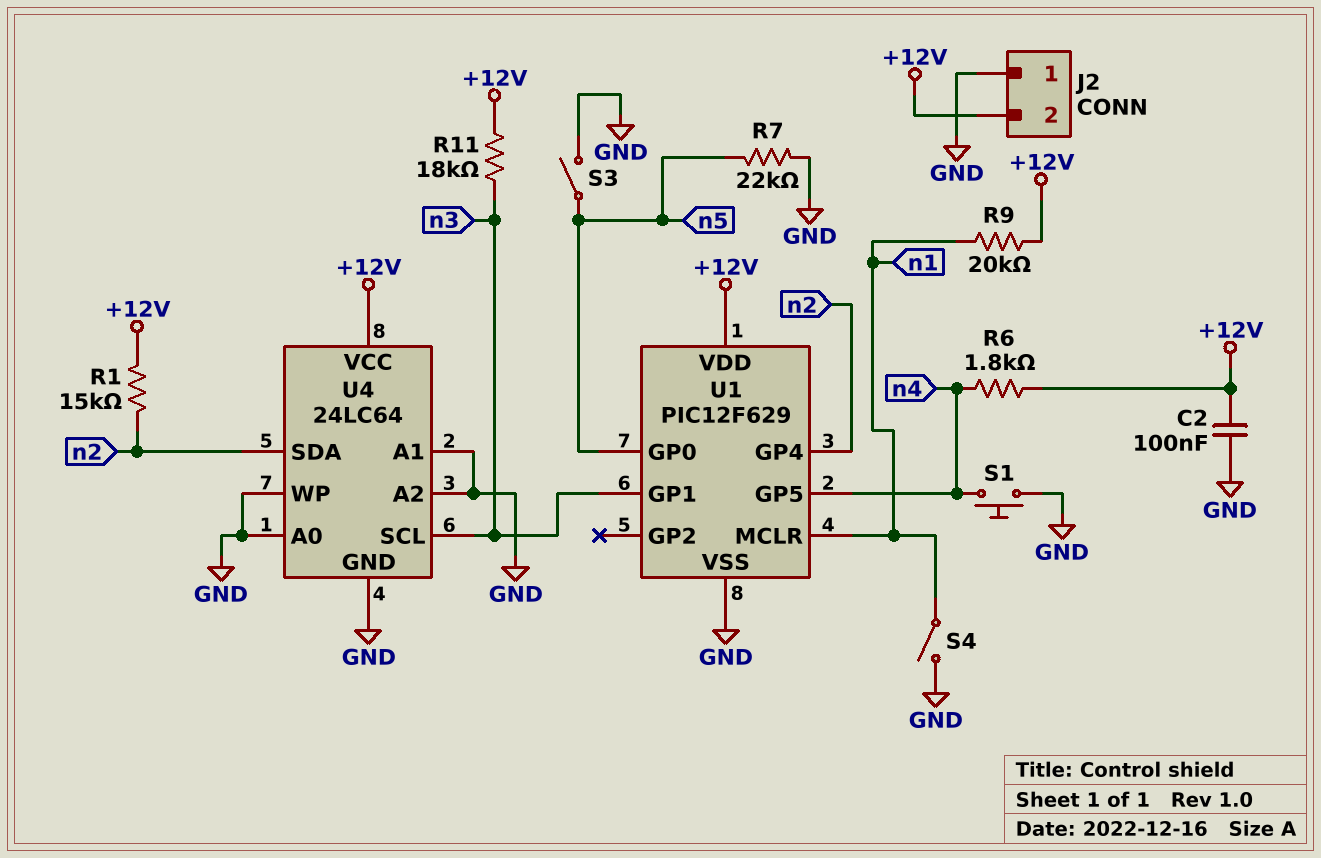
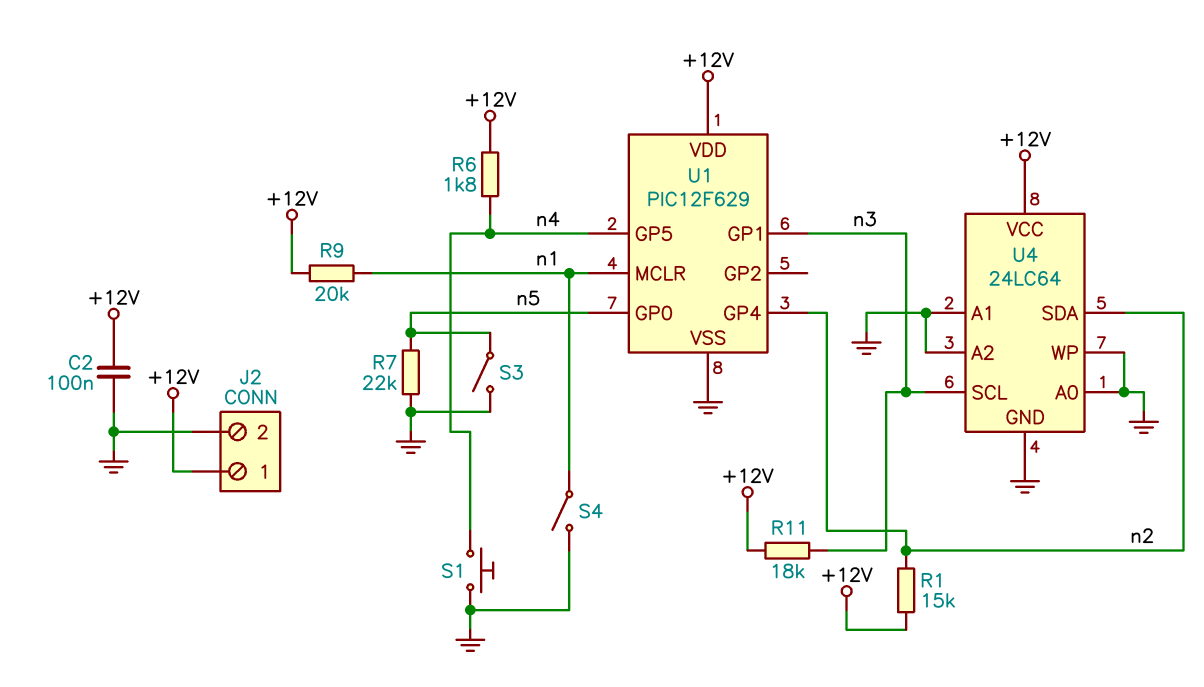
J2 pin 1: GND -> +12V
J2 pin 2: +12V -> GND

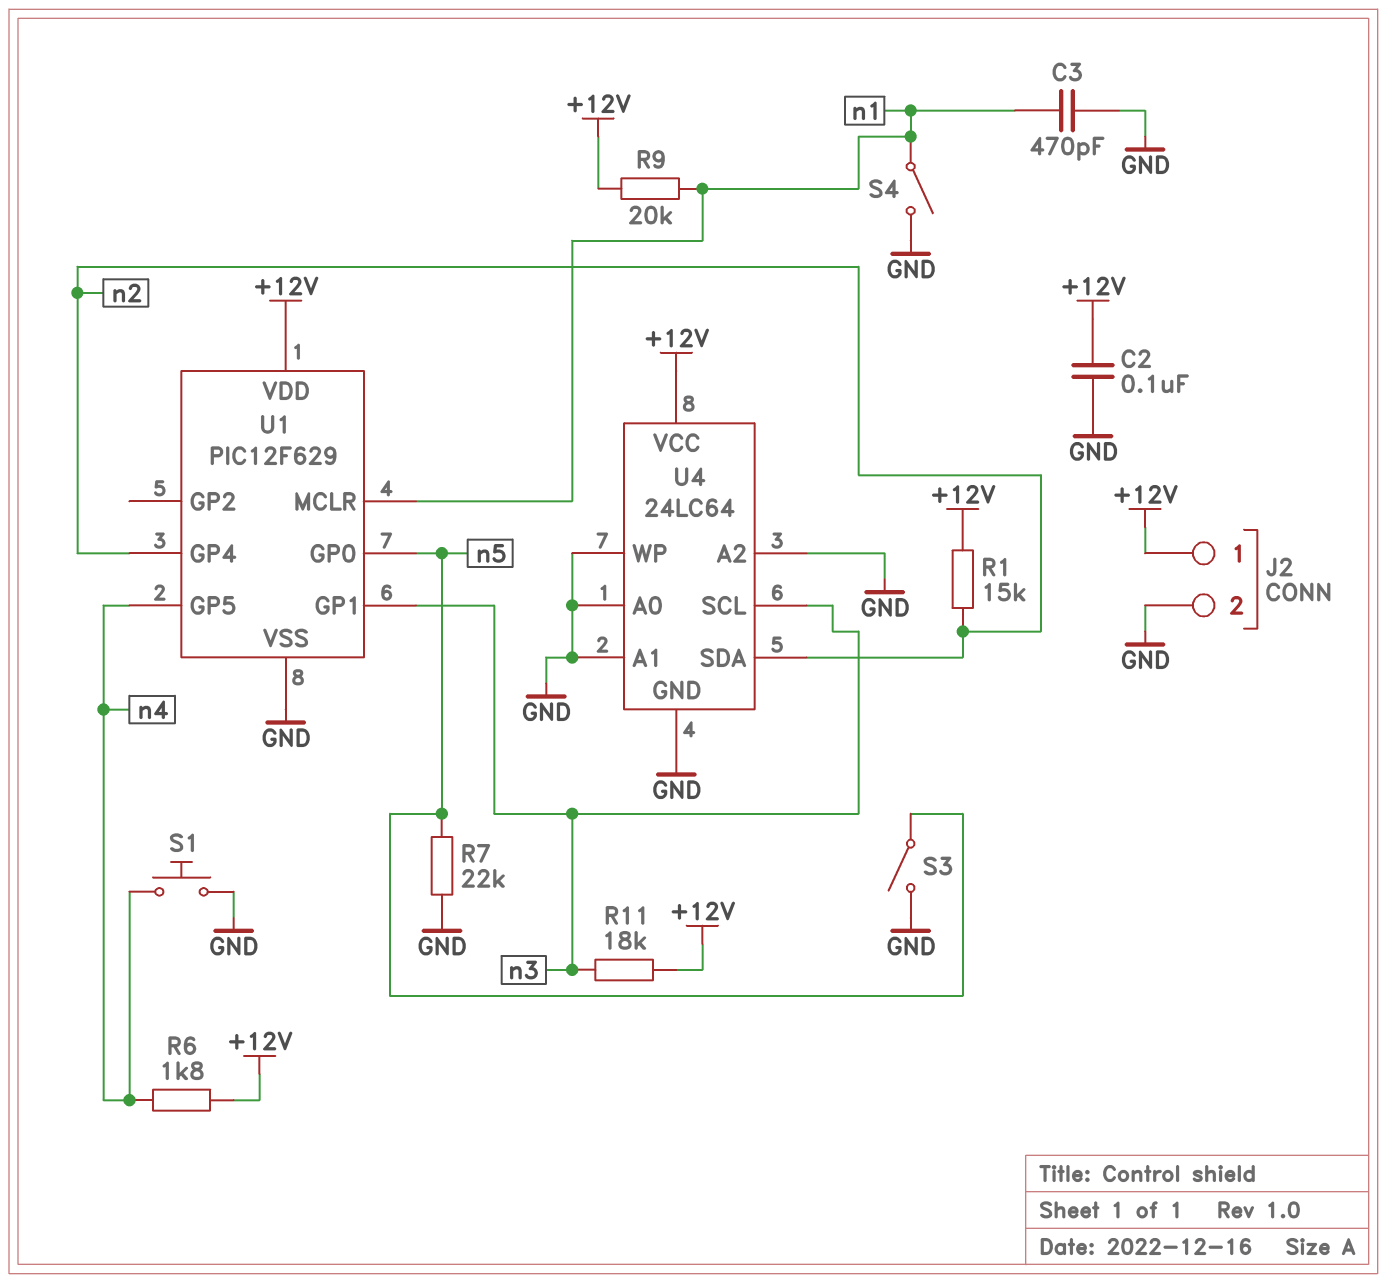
C3: none -> 470pF (GND, n1)

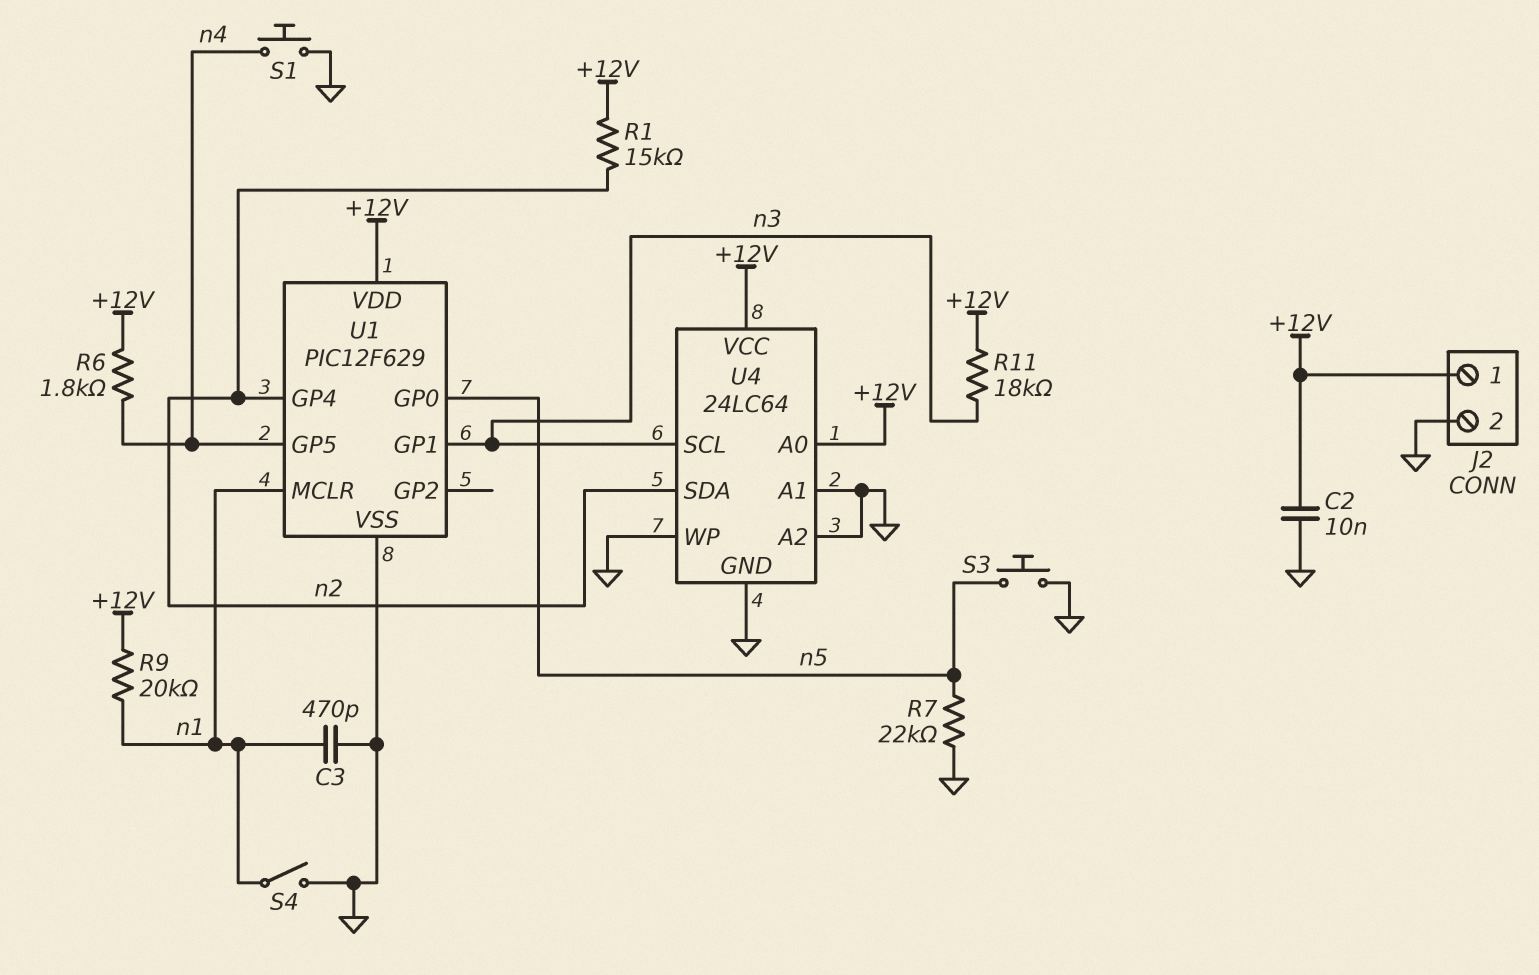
C2: 100nF (+12V, GND) -> 10nF (+12V, GND)
S3: switch (GND, n5) -> button (GND, n5)
U4 pin A0: GND -> +12V

